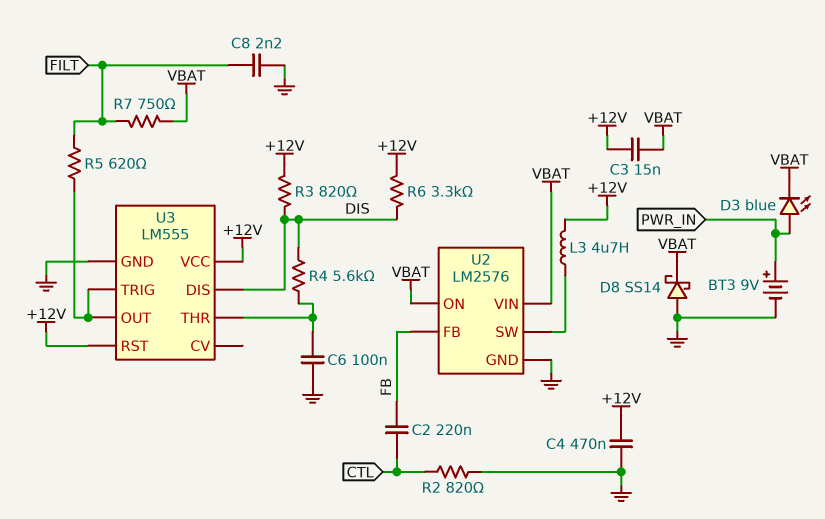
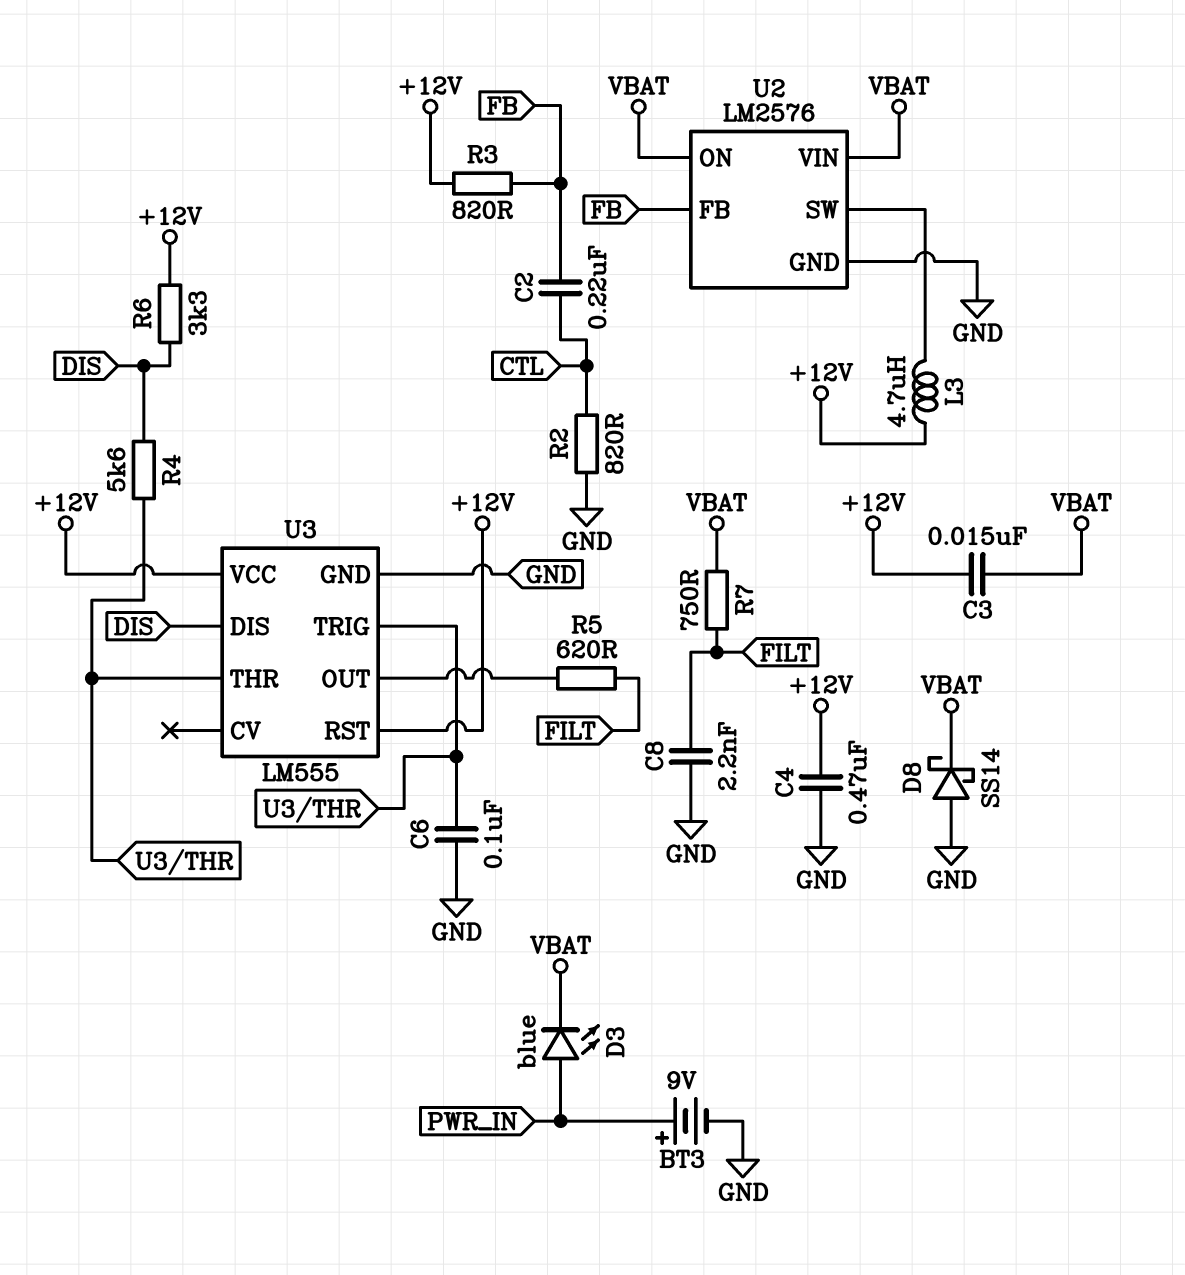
R3: 820 (+12V, DIS) -> 820 (+12V, FB)
U3 pin TRIG: U3/OUT -> U3/THR

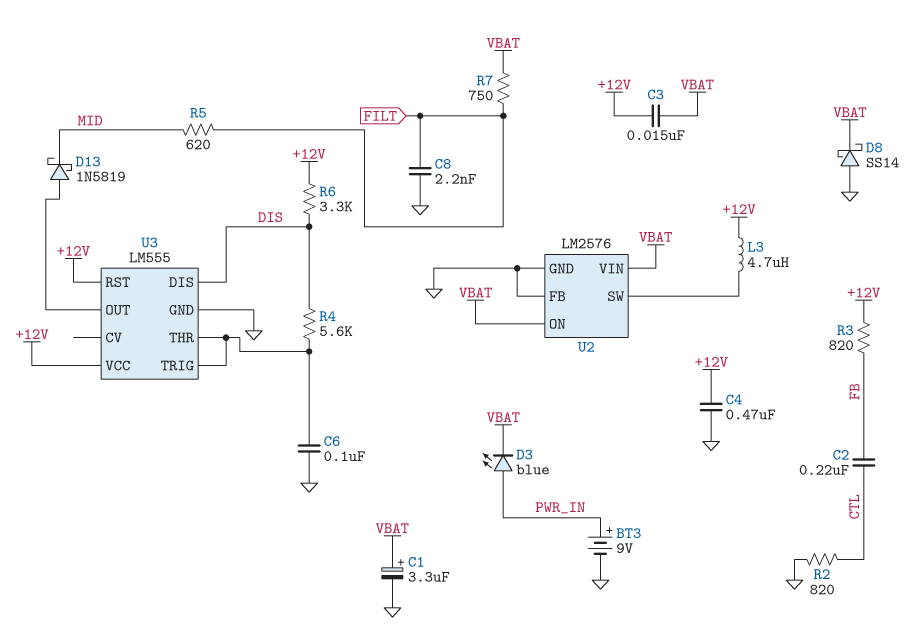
C1: none -> 3.3uF (plus VBAT, minus GND)
D13: none -> schottky 1N5819 (A U3/OUT, K MID)
R5: 620 (FILT, U3/OUT) -> 620 (FILT, MID)
U2 pin FB: FB -> GND

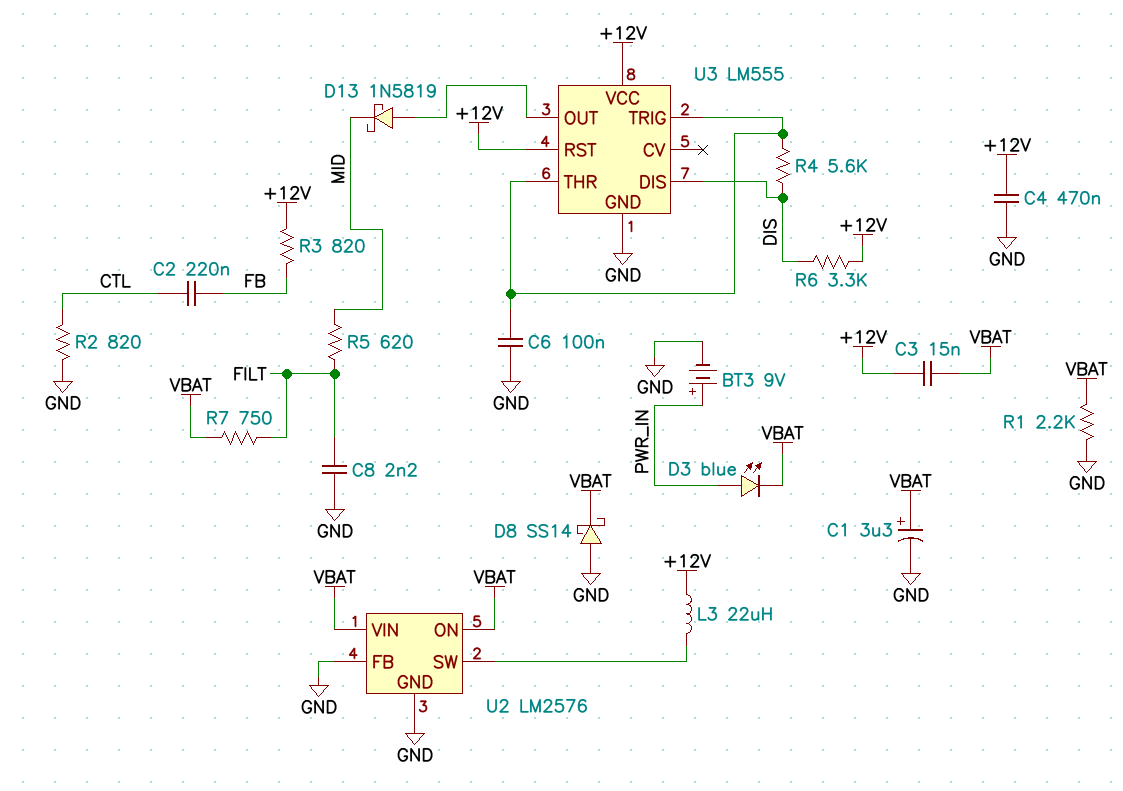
L3: 4.7uH (+12V, U2/SW) -> 22uH (+12V, U2/SW)
R1: none -> 2.2k (GND, VBAT)

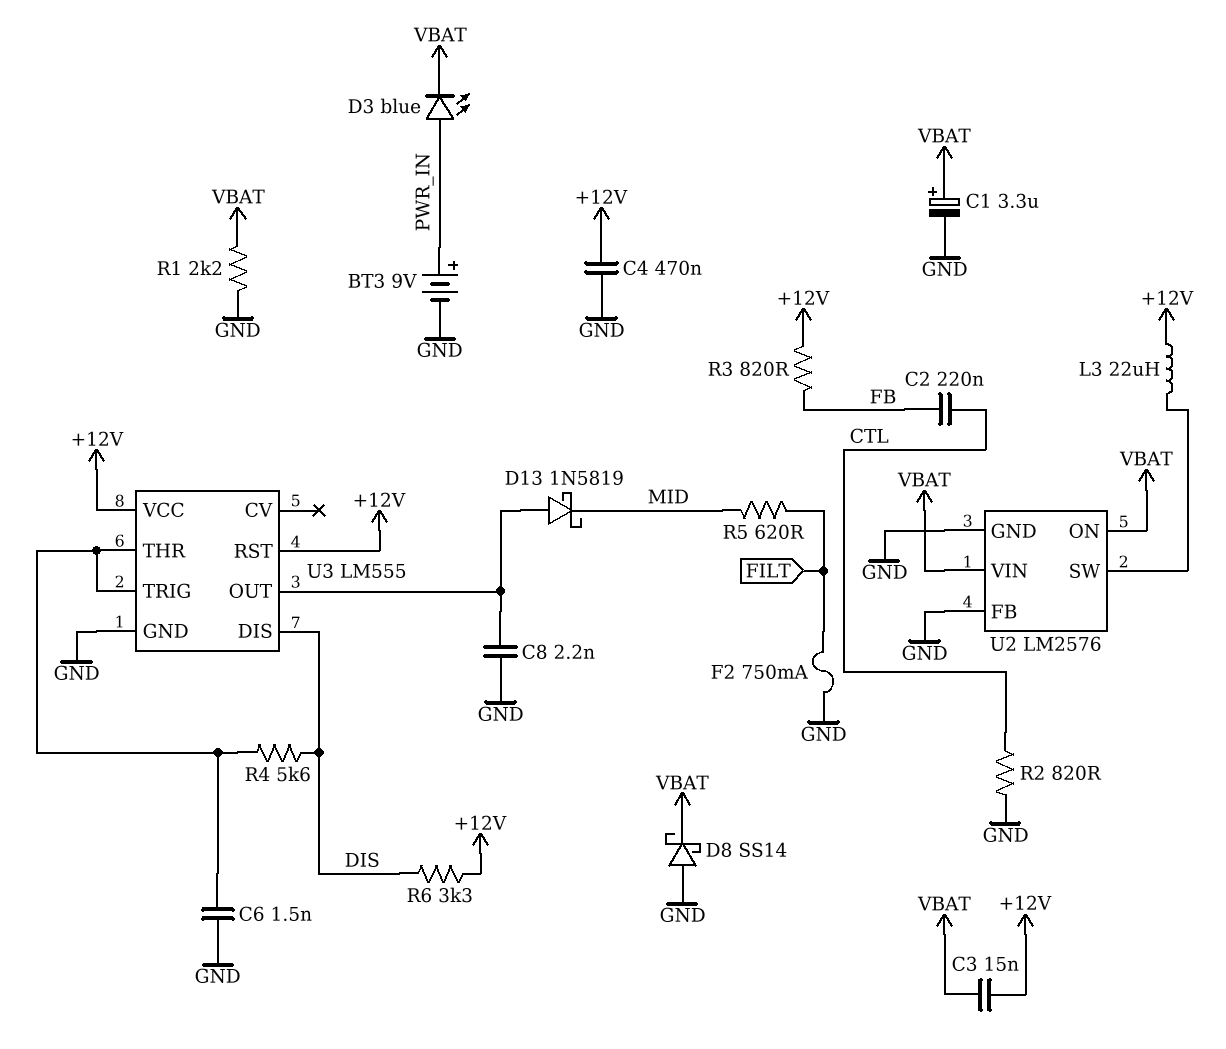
C6: 100nF (GND, U3/THR) -> 1.5nF (GND, U3/THR)
C8: 2.2nF (FILT, GND) -> 2.2nF (GND, U3/OUT)
F2: none -> 750mA (FILT, GND)
R7: 750 (FILT, VBAT) -> none

